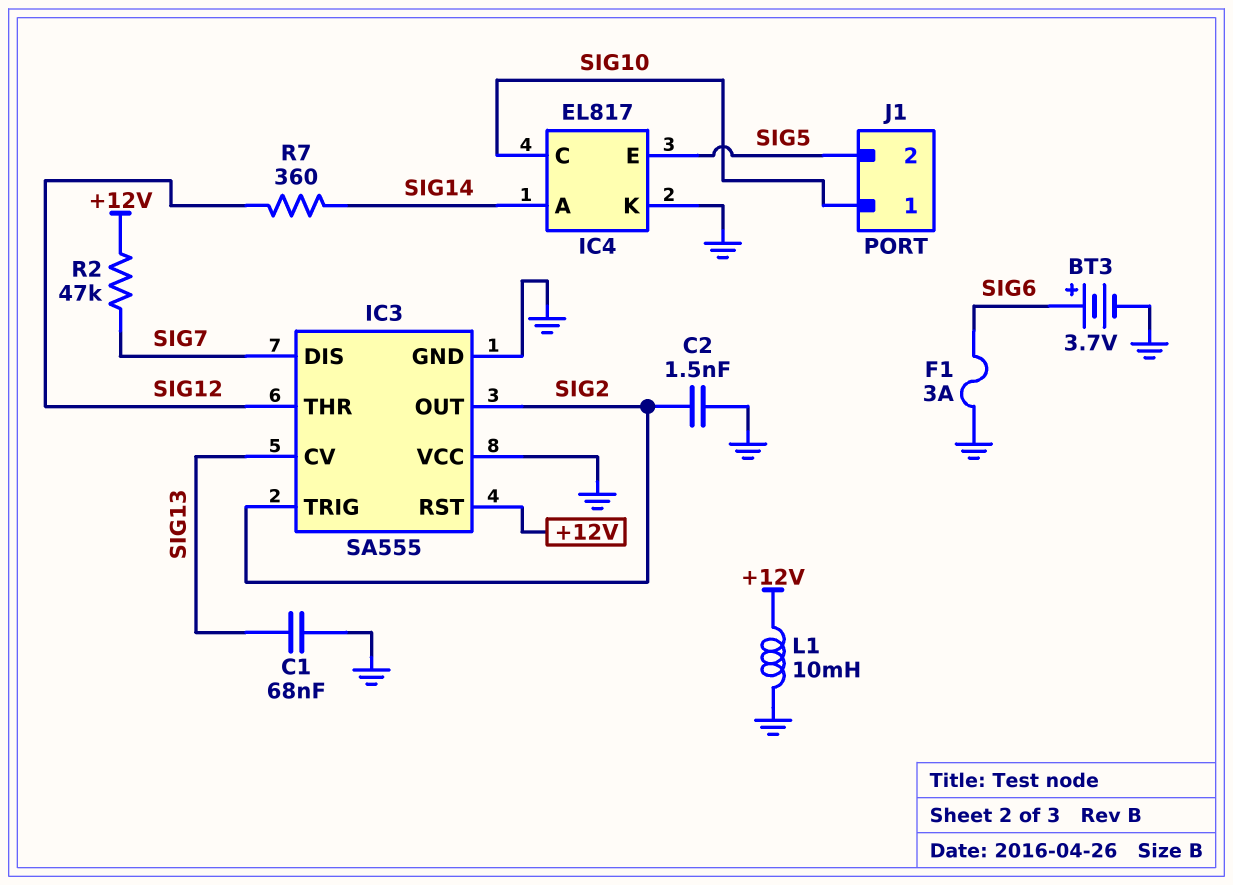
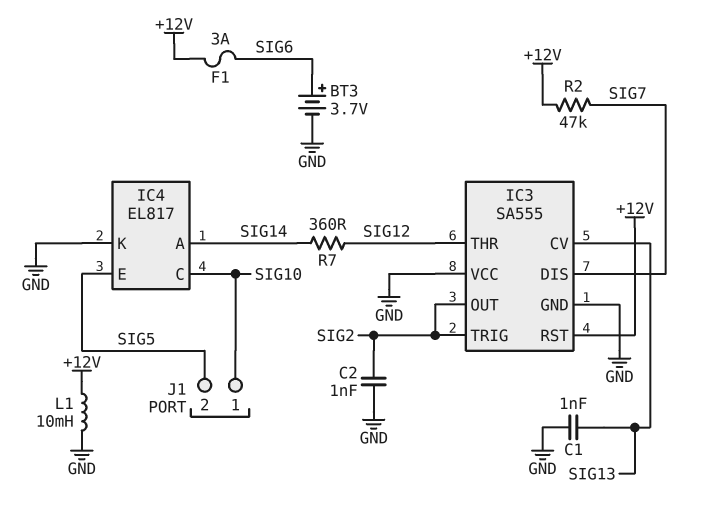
C1: 68nF (GND, SIG13) -> 1nF (GND, SIG13)
C2: 1.5nF (GND, SIG2) -> 1nF (GND, SIG2)
F1: 3A (GND, SIG6) -> 3A (+12V, SIG6)

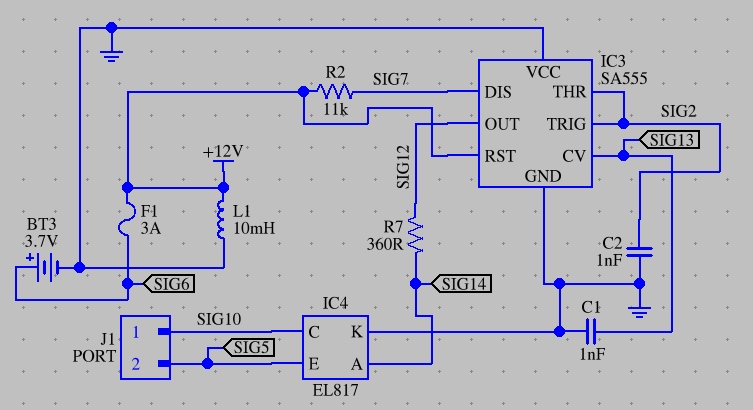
IC3 pin OUT: SIG2 -> SIG12
IC3 pin THR: SIG12 -> SIG2
R2: 47k (+12V, SIG7) -> 11k (+12V, SIG7)

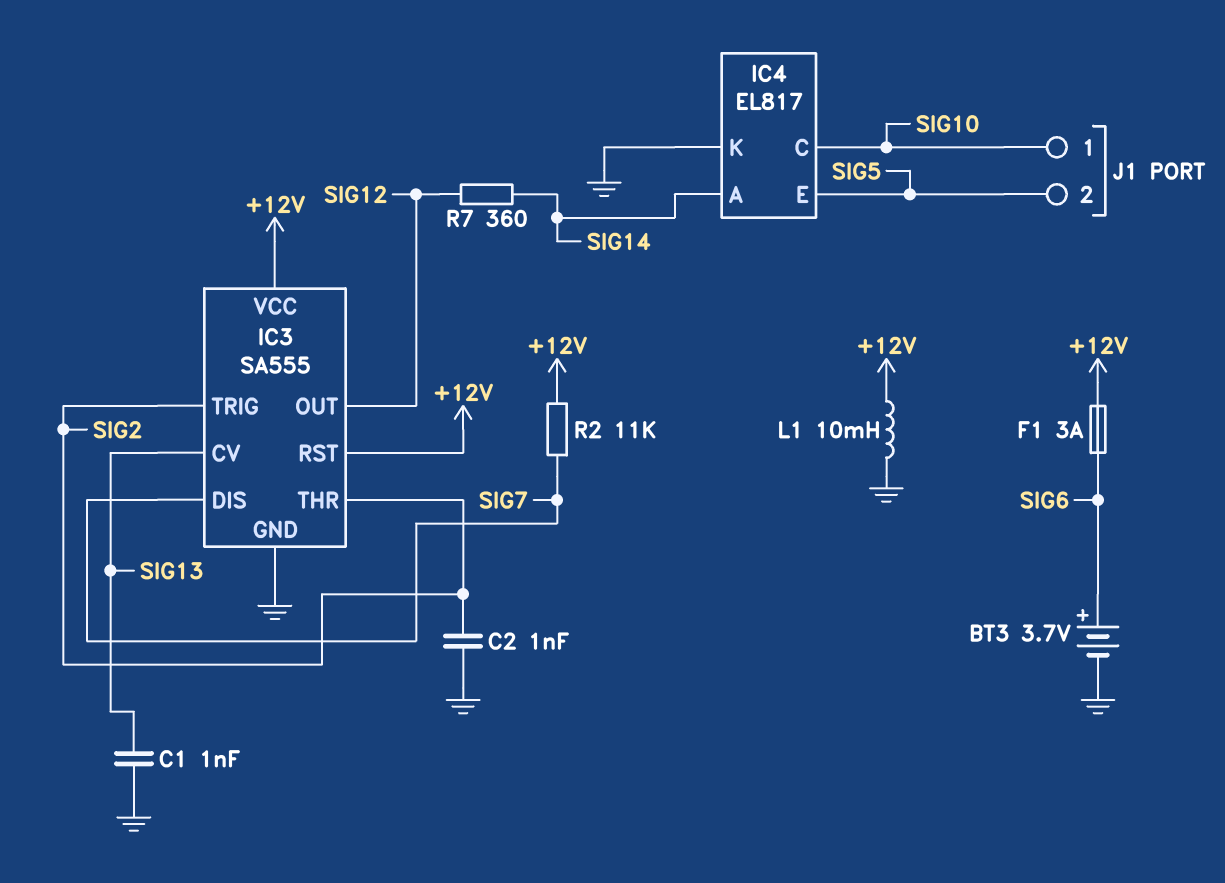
IC3 pin VCC: GND -> +12V

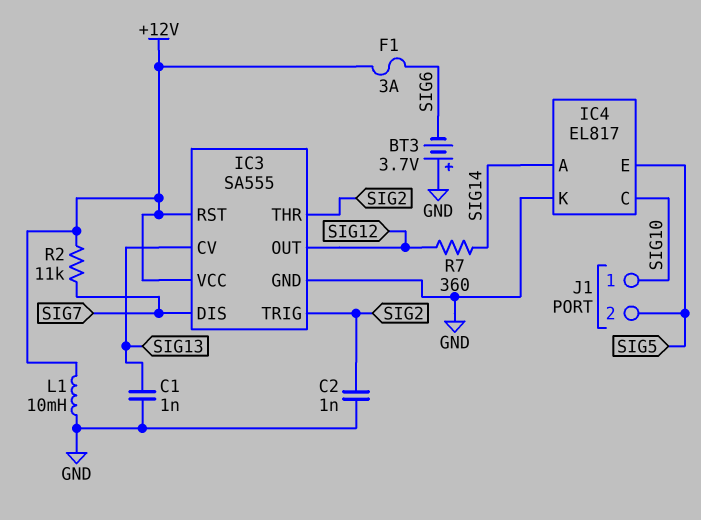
BT3: 3.7V (plus SIG6, minus GND) -> 3.7V (plus GND, minus SIG6)

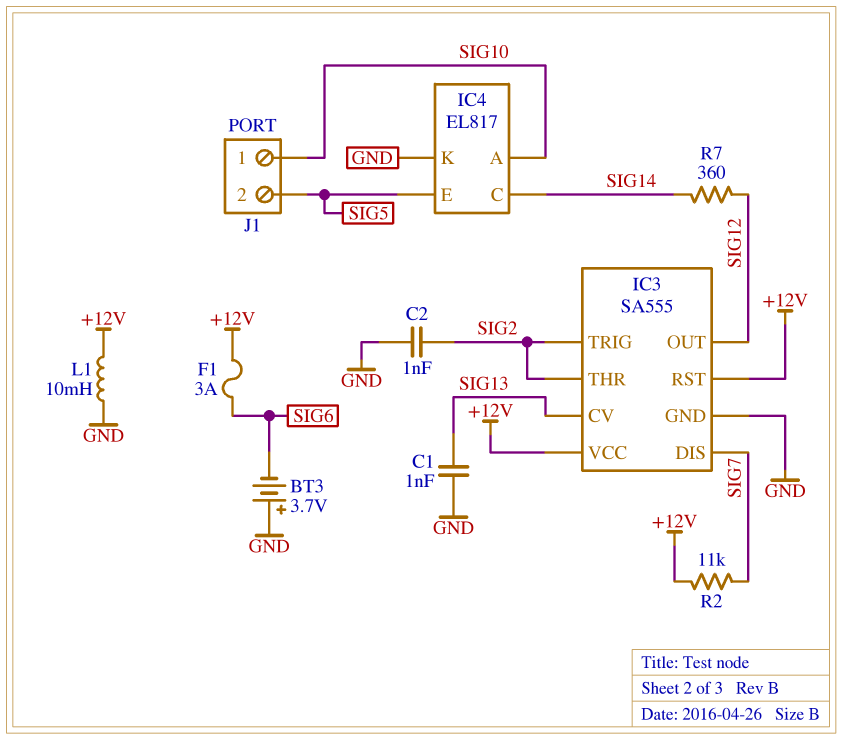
IC4 pin A: SIG14 -> SIG10
IC4 pin C: SIG10 -> SIG14

